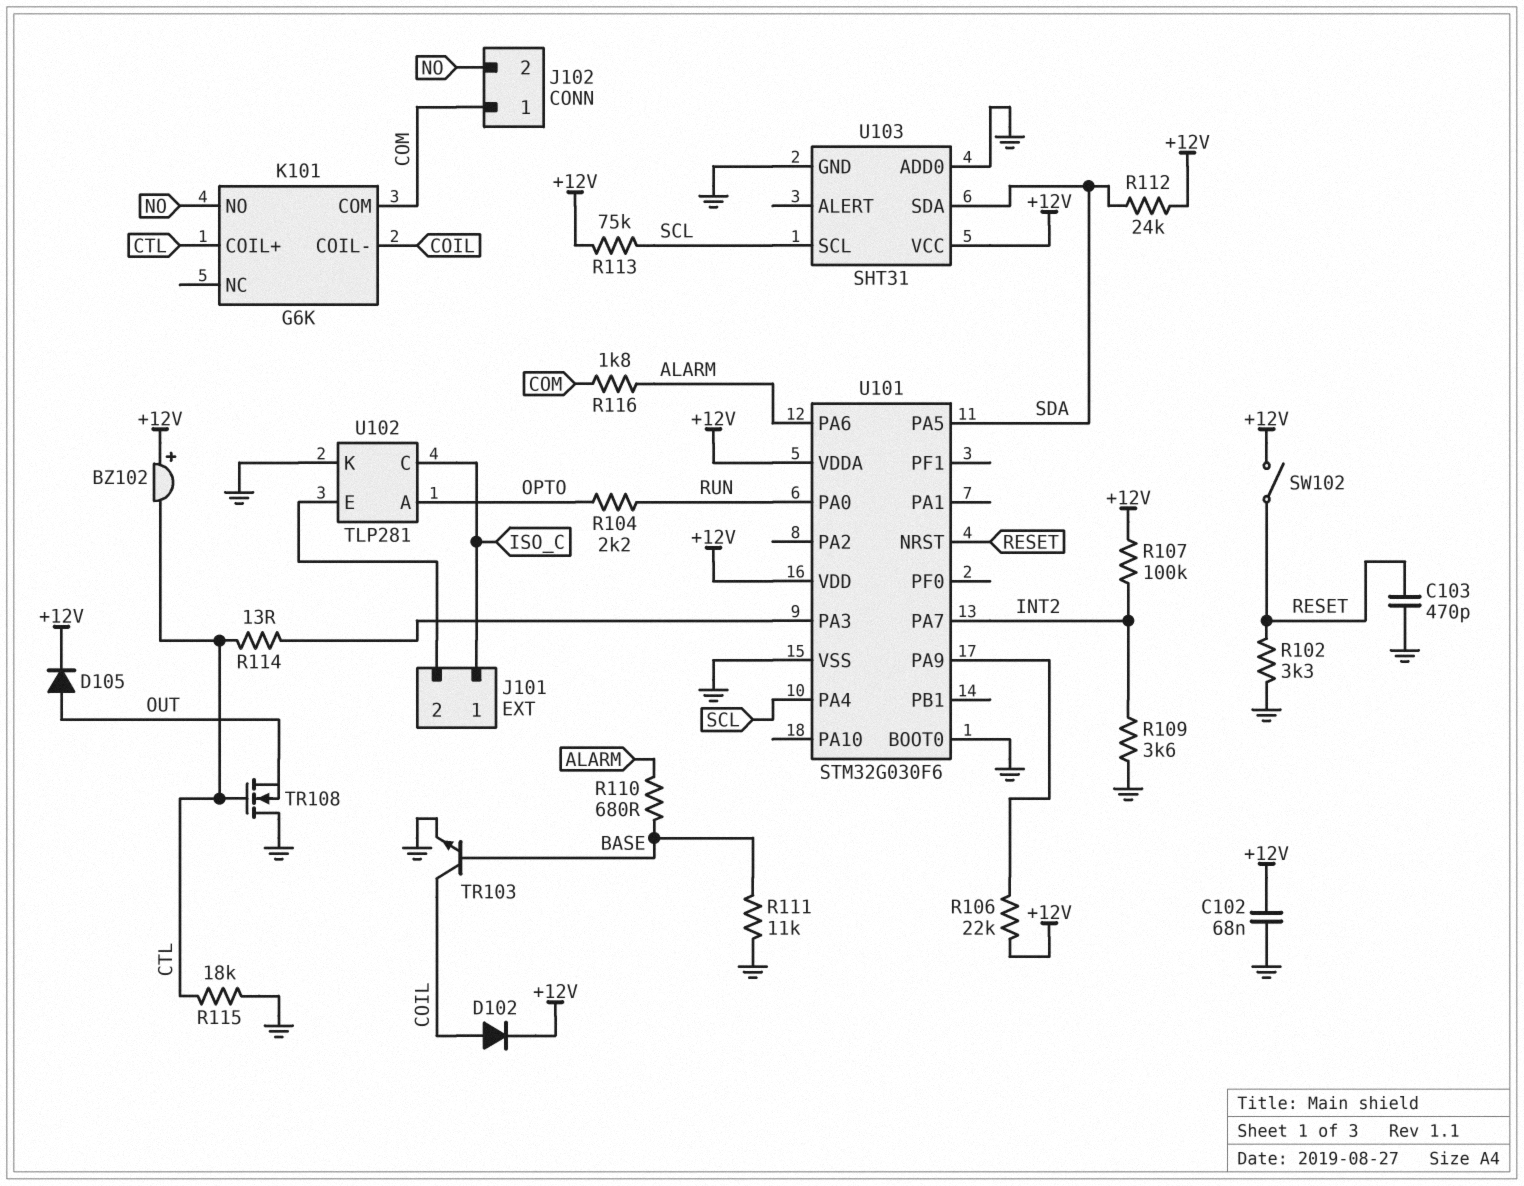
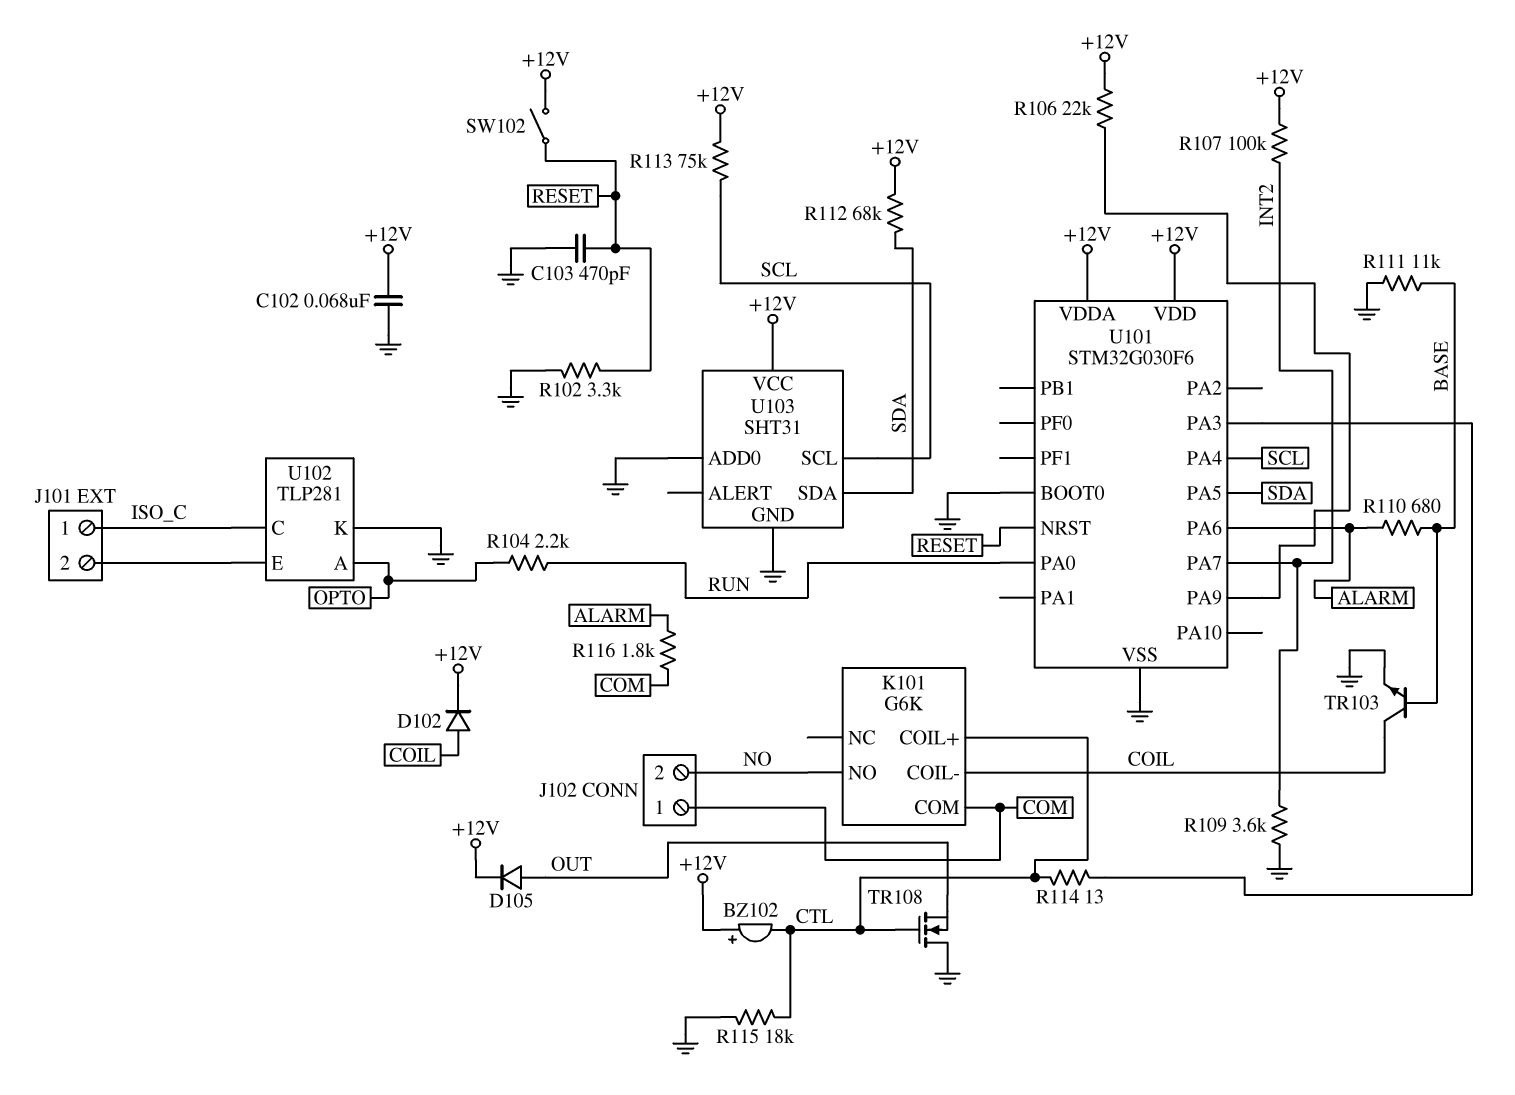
R112: 24k (+12V, SDA) -> 68k (+12V, SDA)

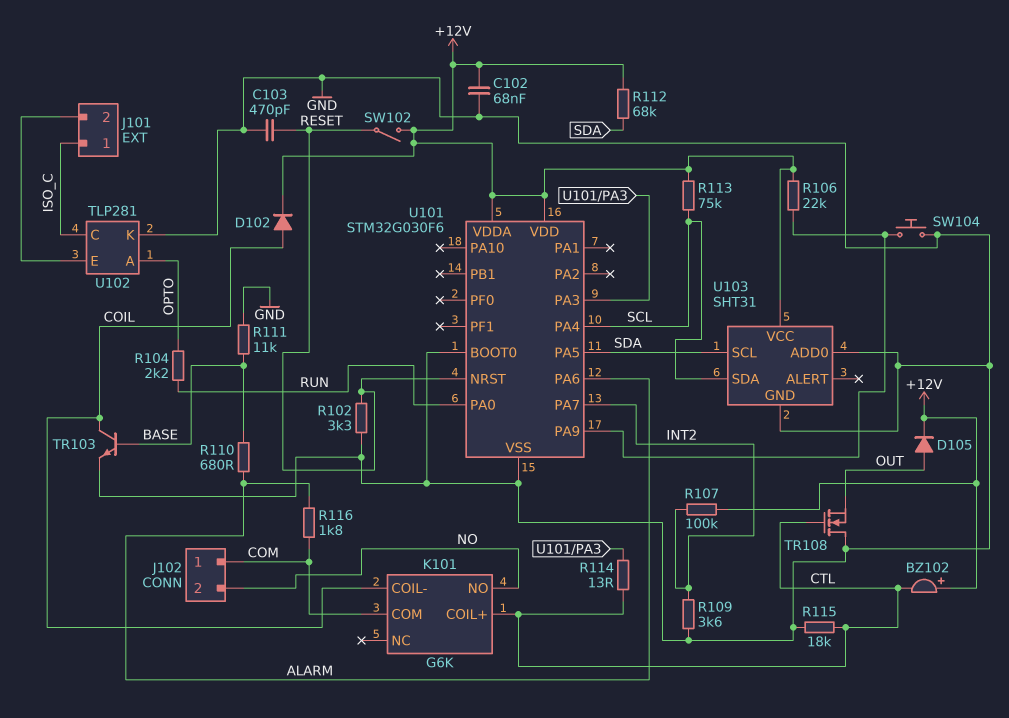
SW104: none -> button (GND, U101/PA9)
U103 pin SCL: SCL -> SDA
U103 pin SDA: SDA -> SCL

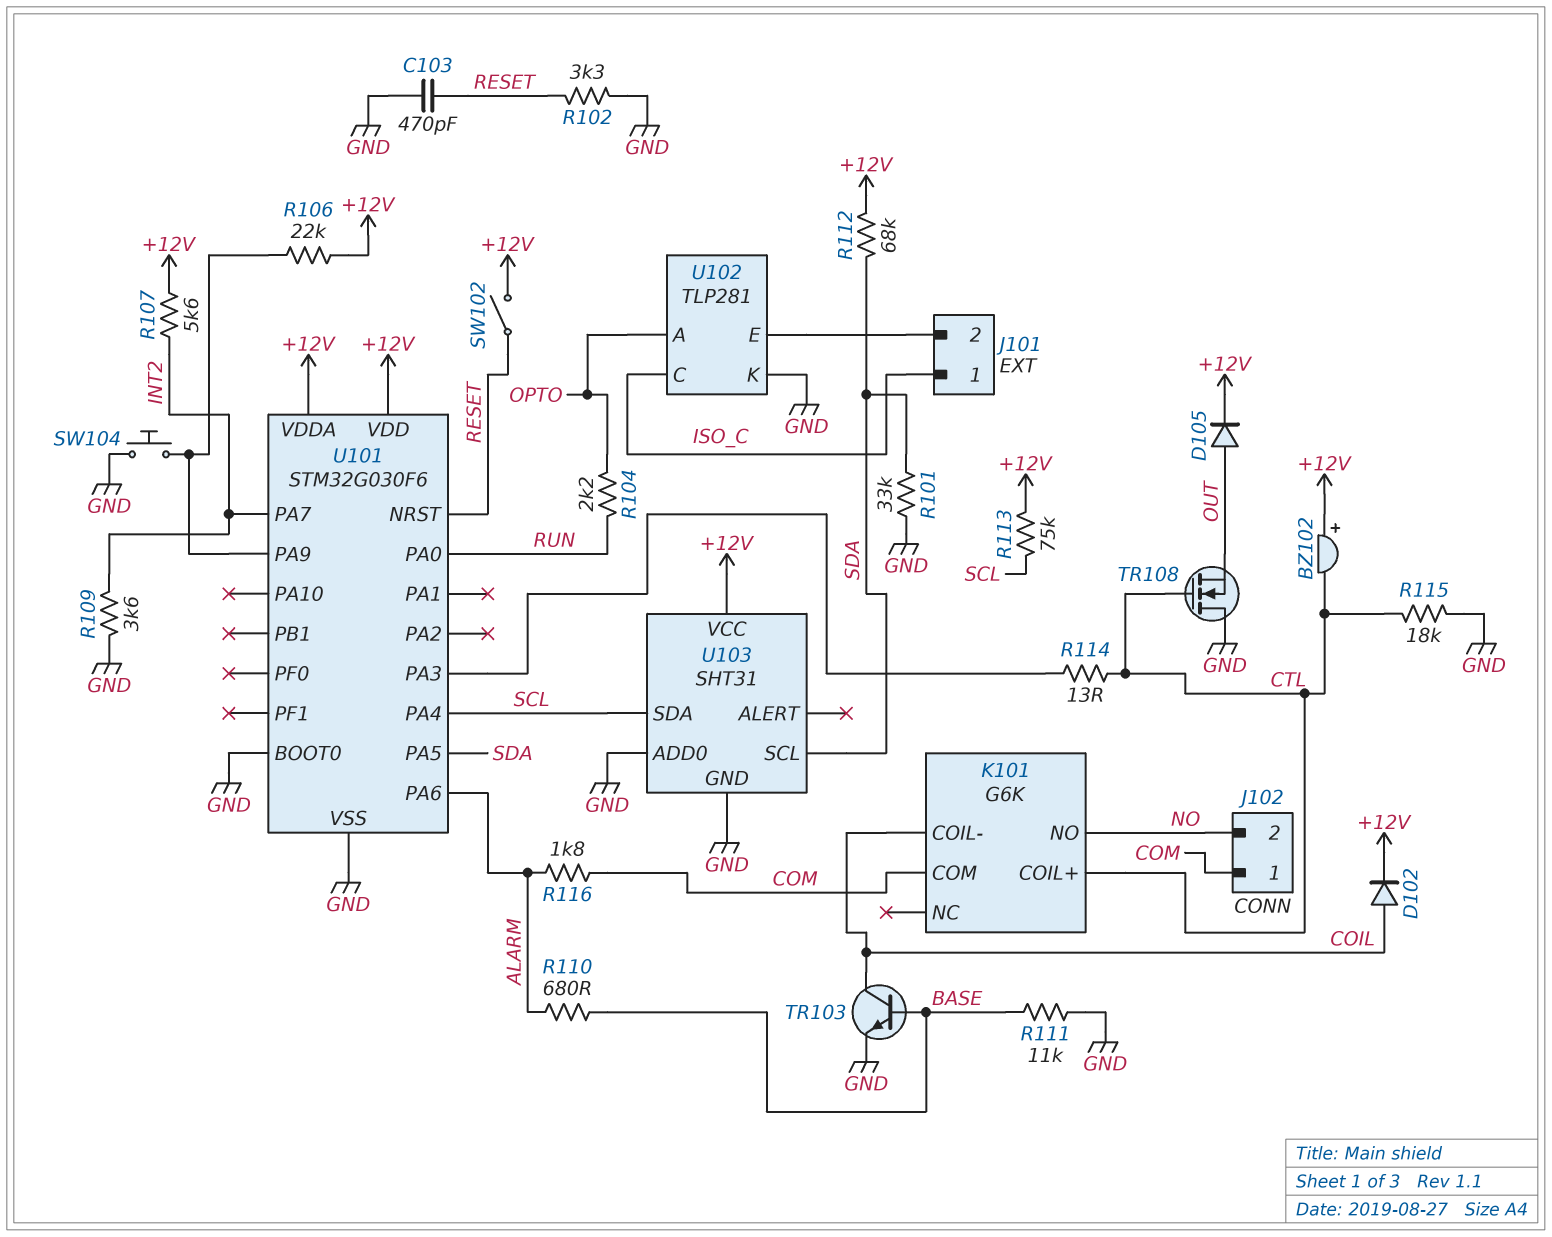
C102: 68nF (+12V, GND) -> none
R101: none -> 33k (GND, SDA)
R107: 100k (+12V, INT2) -> 5.6k (+12V, INT2)

